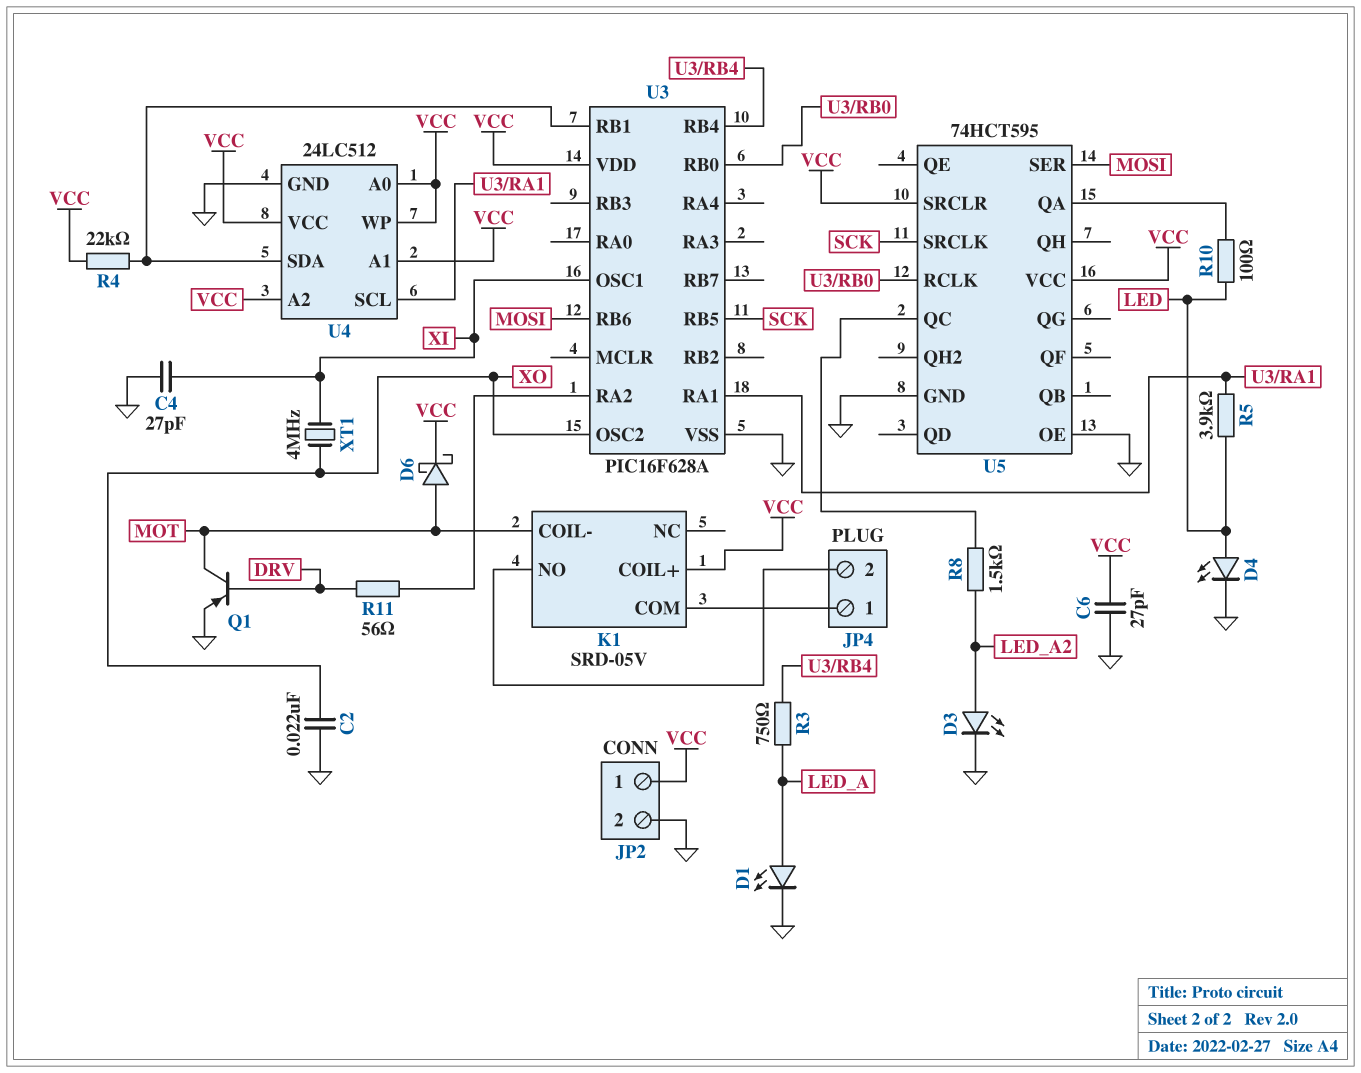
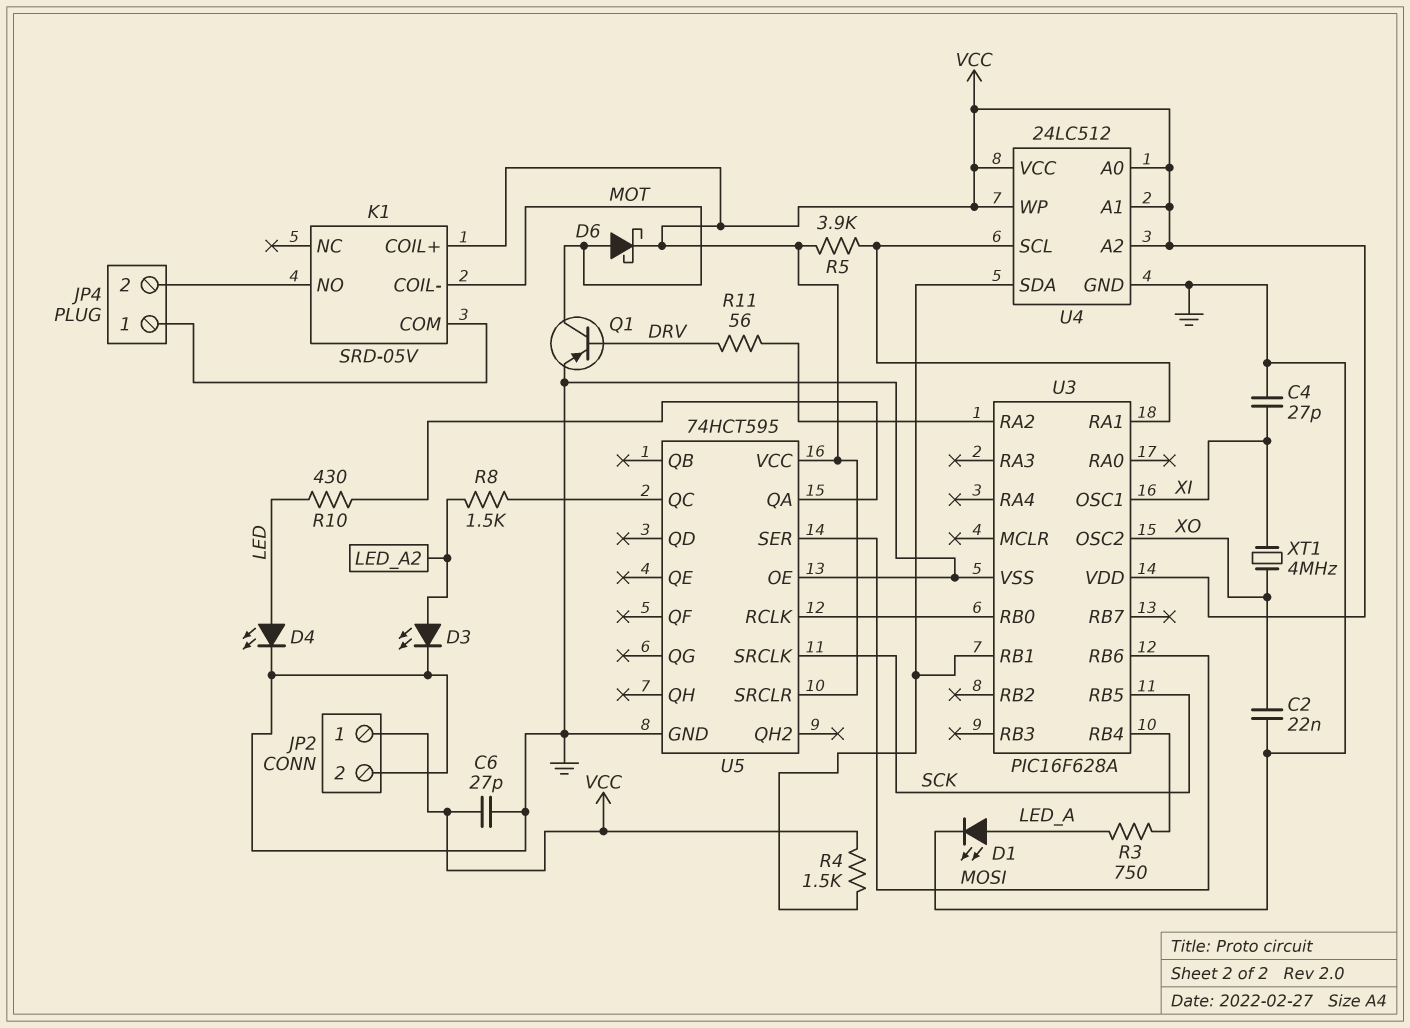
R4: 22k (U3/RB1, VCC) -> 1.5k (U3/RB1, VCC)
R5: 3.9k (LED, U3/RA1) -> 3.9k (U3/RA1, VCC)
R10: 100 (LED, U5/QA) -> 430 (LED, U5/QA)

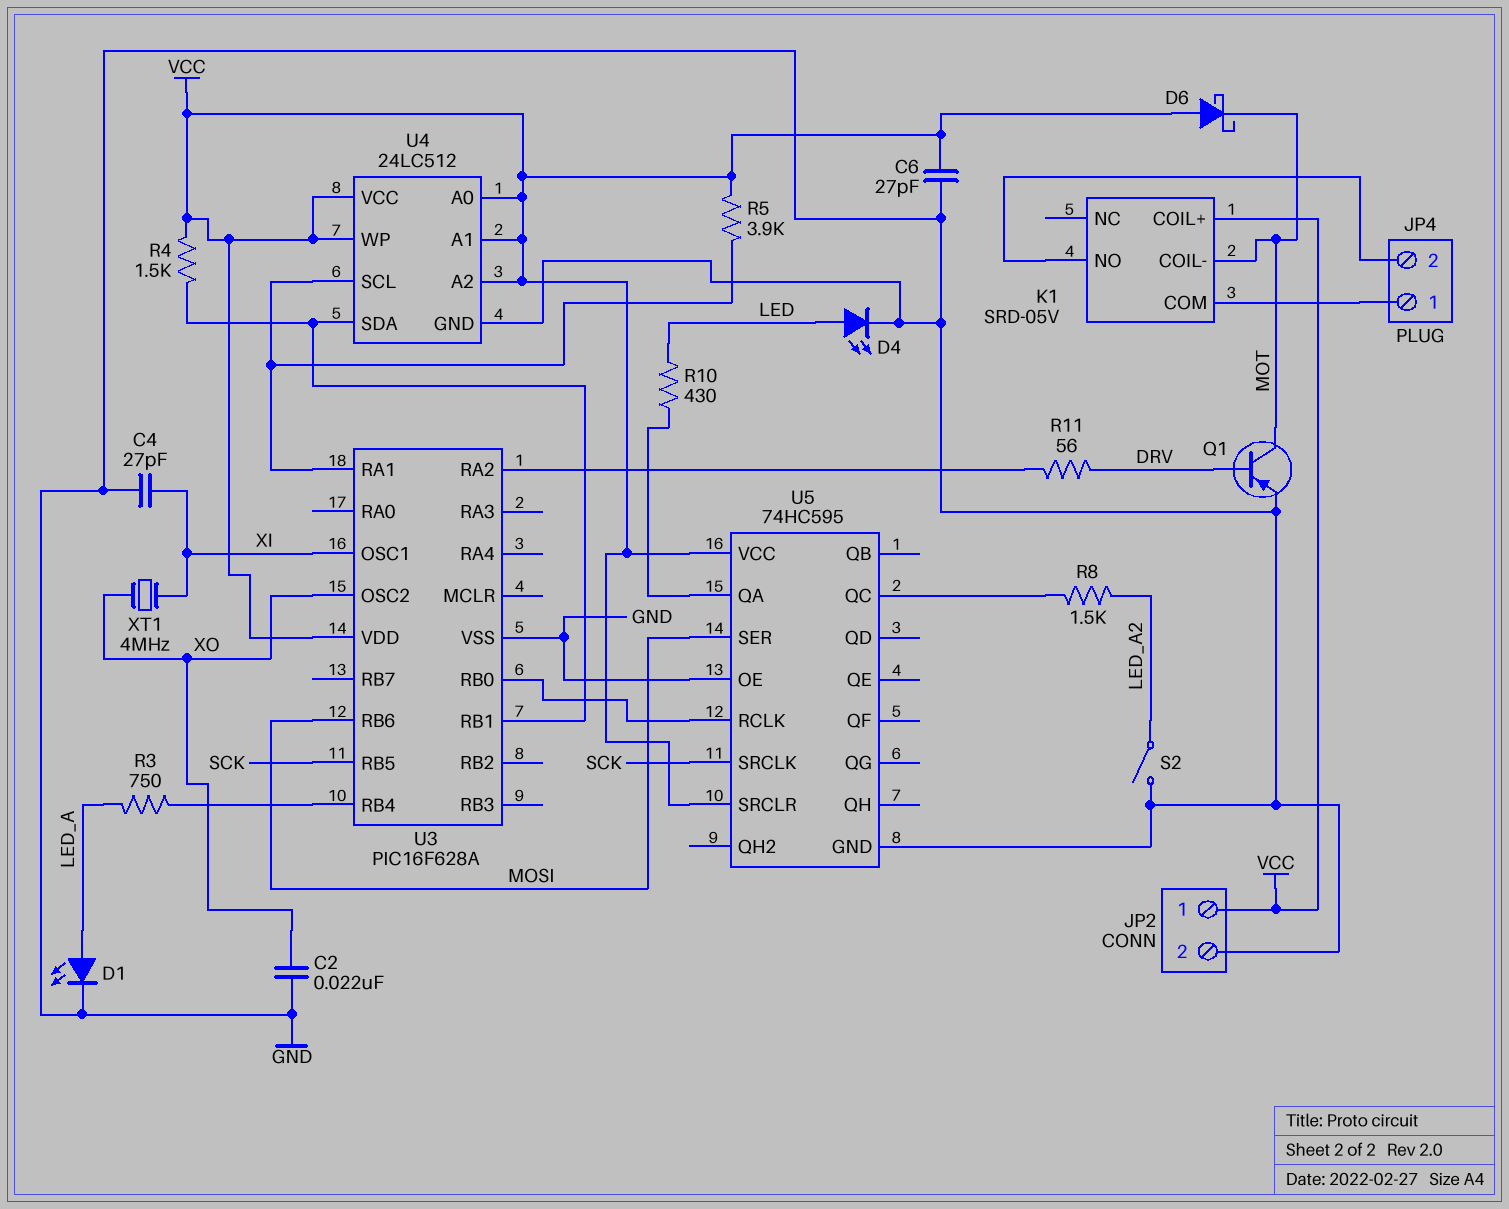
D3: LED (A LED_A2, K GND) -> none
D6: schottky (A MOT, K VCC) -> schottky (A VCC, K MOT)
S2: none -> switch (GND, LED_A2)
U5: 74HCT595 -> 74HC595

